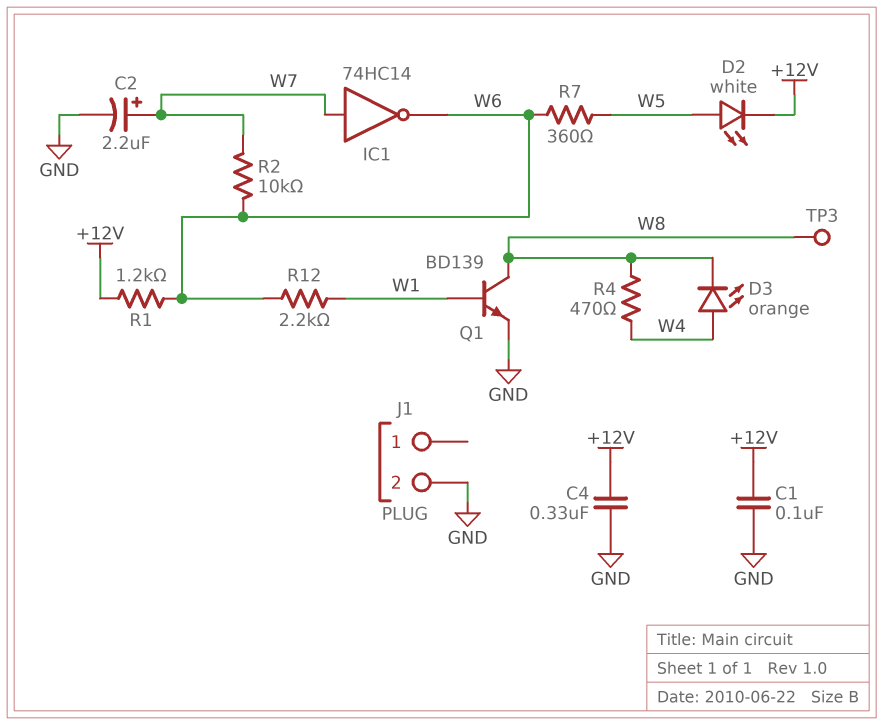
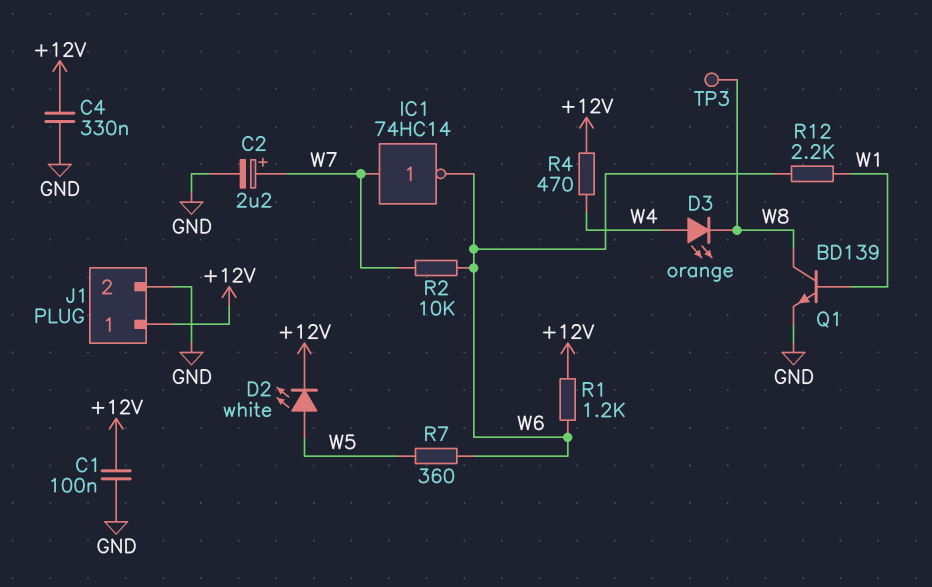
J1 pin 1: none -> +12V
R4: 470 (W4, W8) -> 470 (+12V, W4)

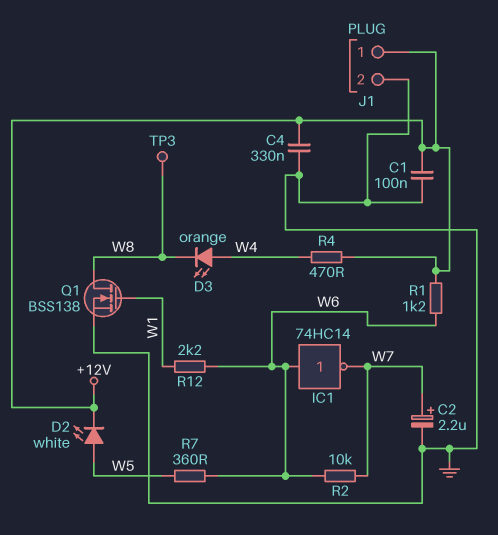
IC1: NOT 74HC14 (in W7, out W6) -> NOT 74HC14 (in W6, out W7)
Q1: NPN BD139 (B W1, C W8, E GND) -> NMOS BSS138 (G W1, D W8, S GND)

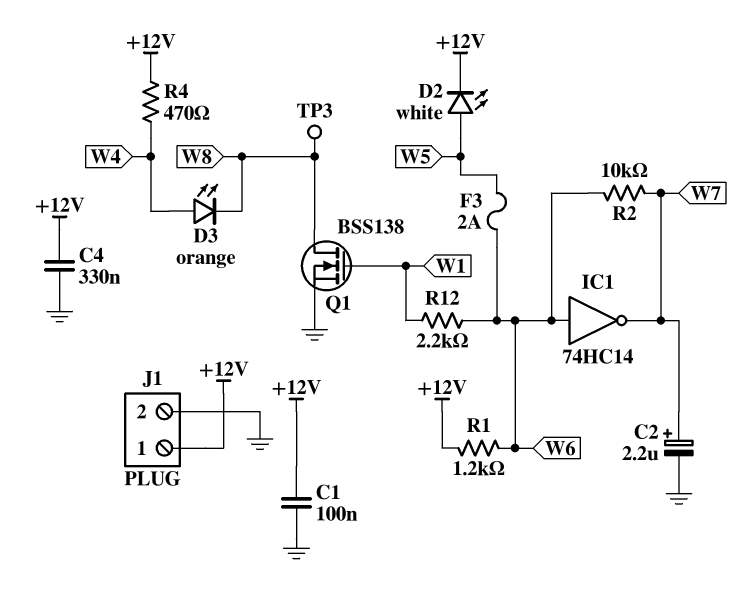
F3: none -> 2A (W5, W6)
R7: 360 (W5, W6) -> none

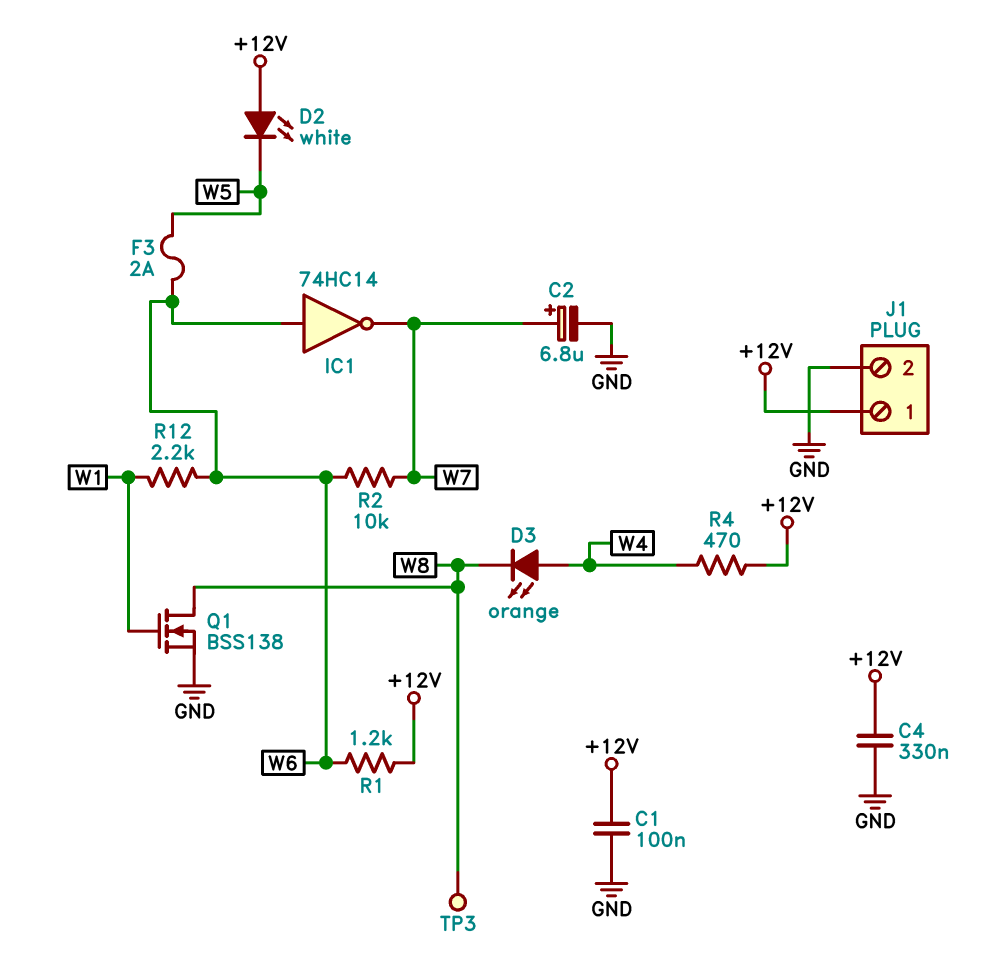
C2: 2.2uF (plus W7, minus GND) -> 6.8uF (plus W7, minus GND)
D2: LED white (A W5, K +12V) -> LED white (A +12V, K W5)

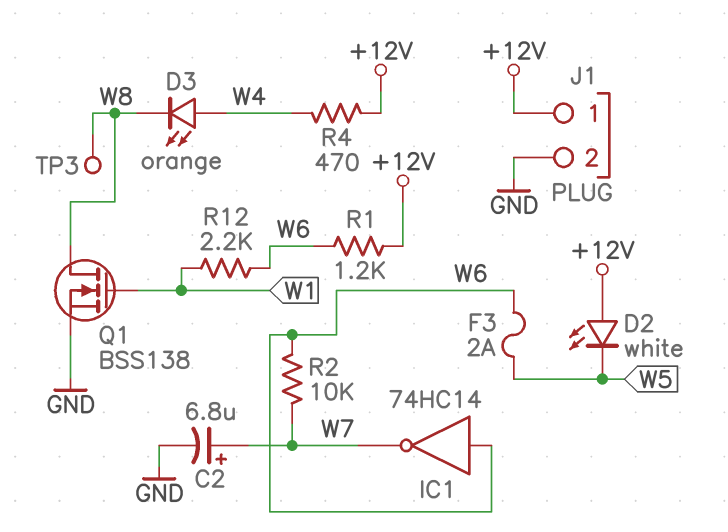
C1: 100nF (+12V, GND) -> none
C4: 330nF (+12V, GND) -> none

